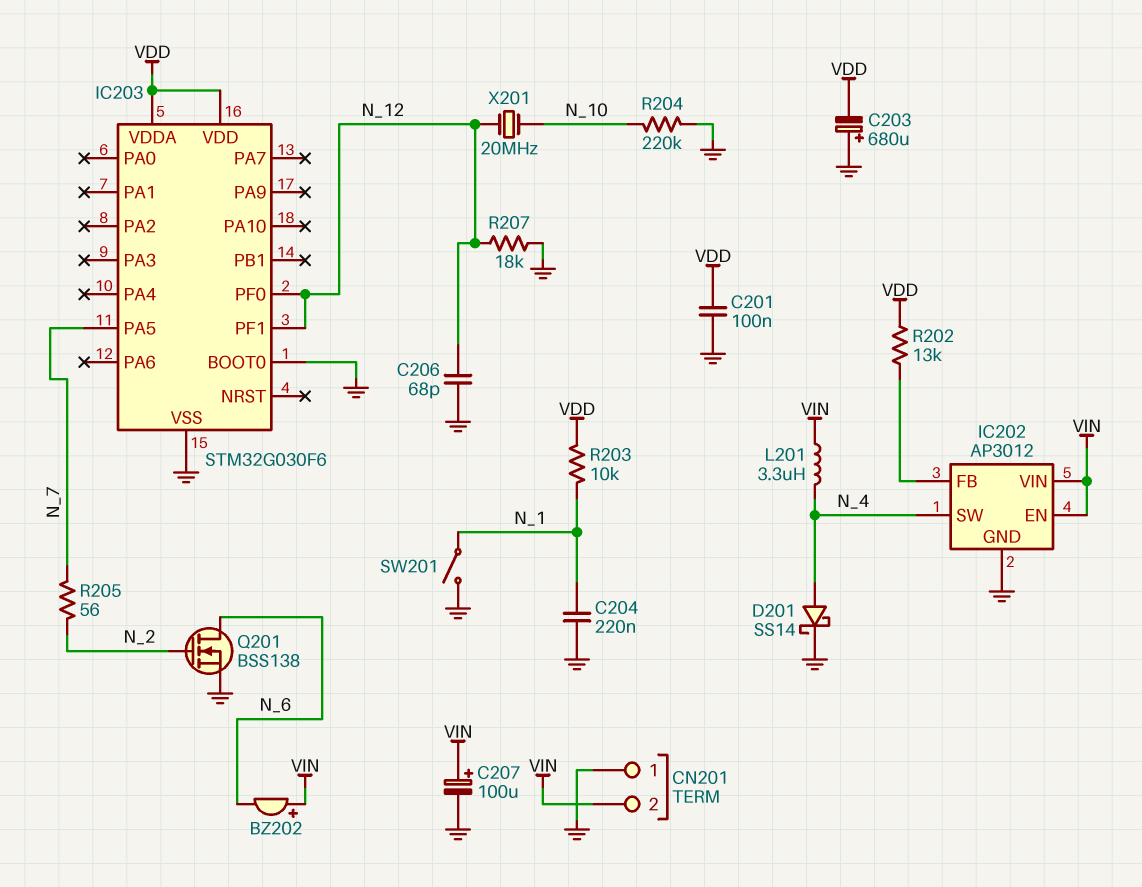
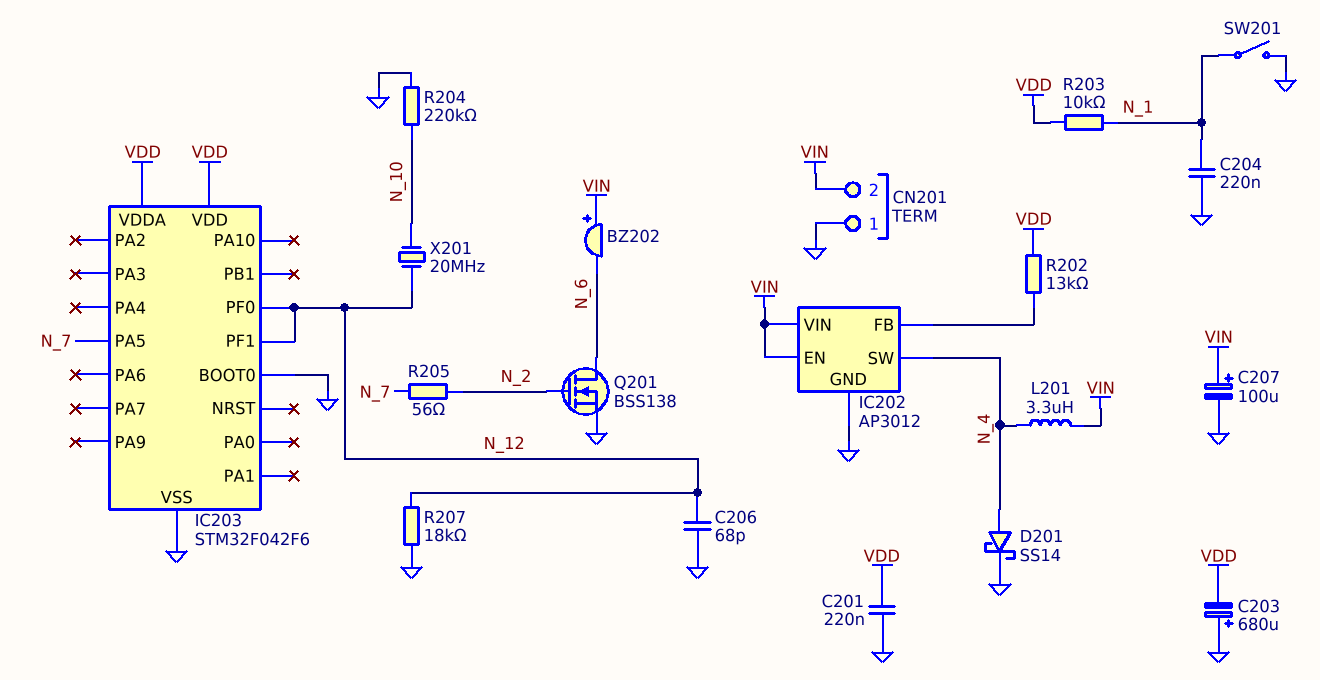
C201: 100nF (GND, VDD) -> 220nF (GND, VDD)
IC203: STM32G030F6 -> STM32F042F6

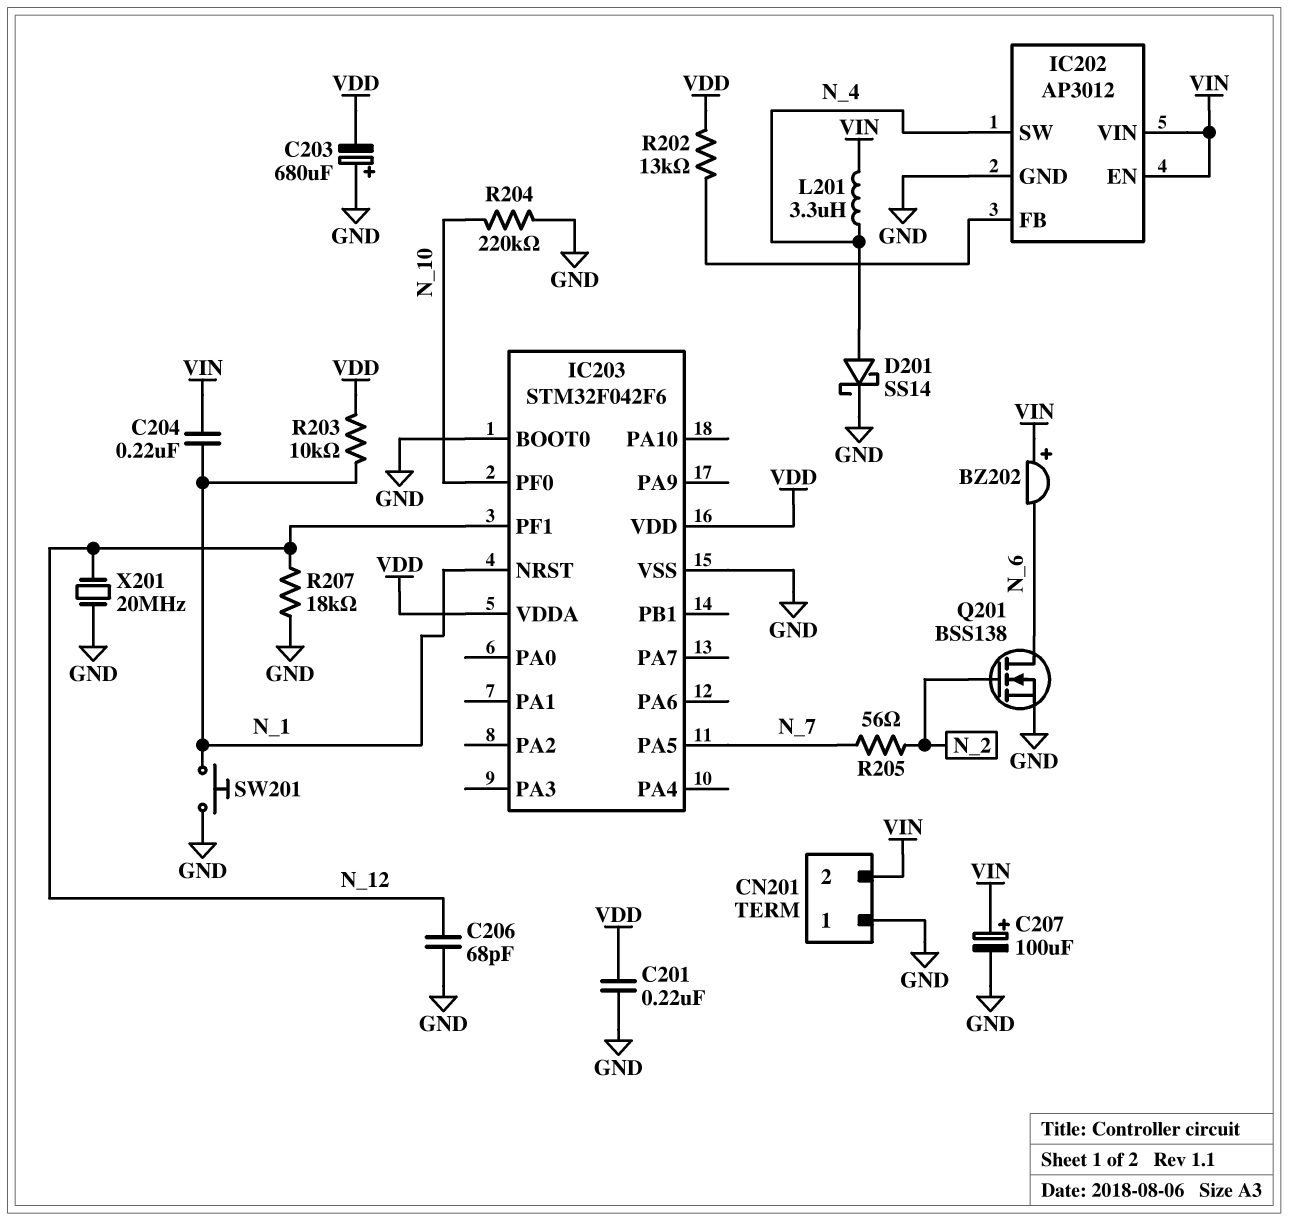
C204: 220nF (GND, N_1) -> 220nF (N_1, VIN)
IC203 pin NRST: none -> N_1
IC203 pin PF0: N_12 -> N_10
SW201: switch (GND, N_1) -> button (GND, N_1)
X201: 20MHz (N_10, N_12) -> 20MHz (GND, N_12)

